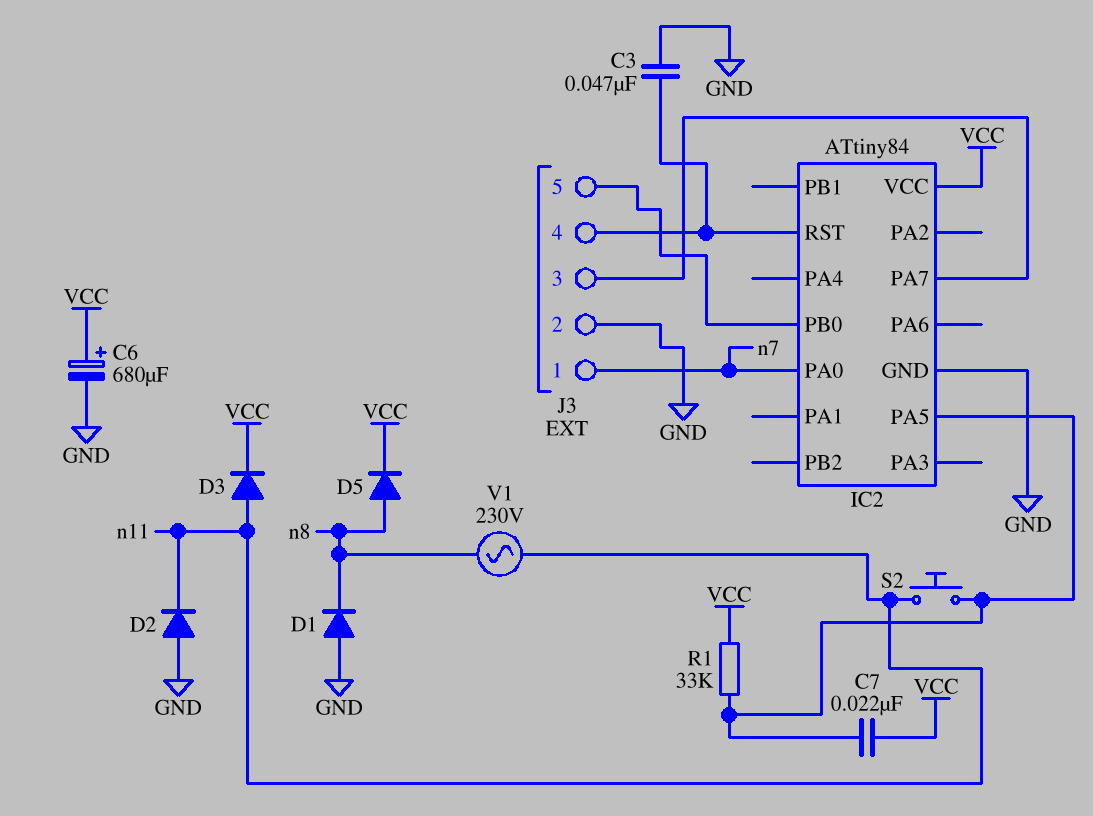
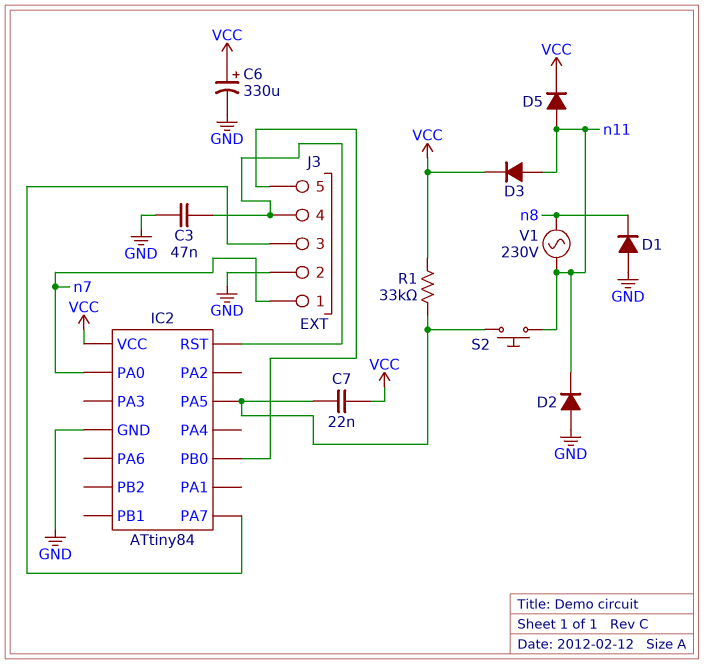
C6: 680uF (plus VCC, minus GND) -> 330uF (plus VCC, minus GND)
D5: diode (A n8, K VCC) -> diode (A n11, K VCC)

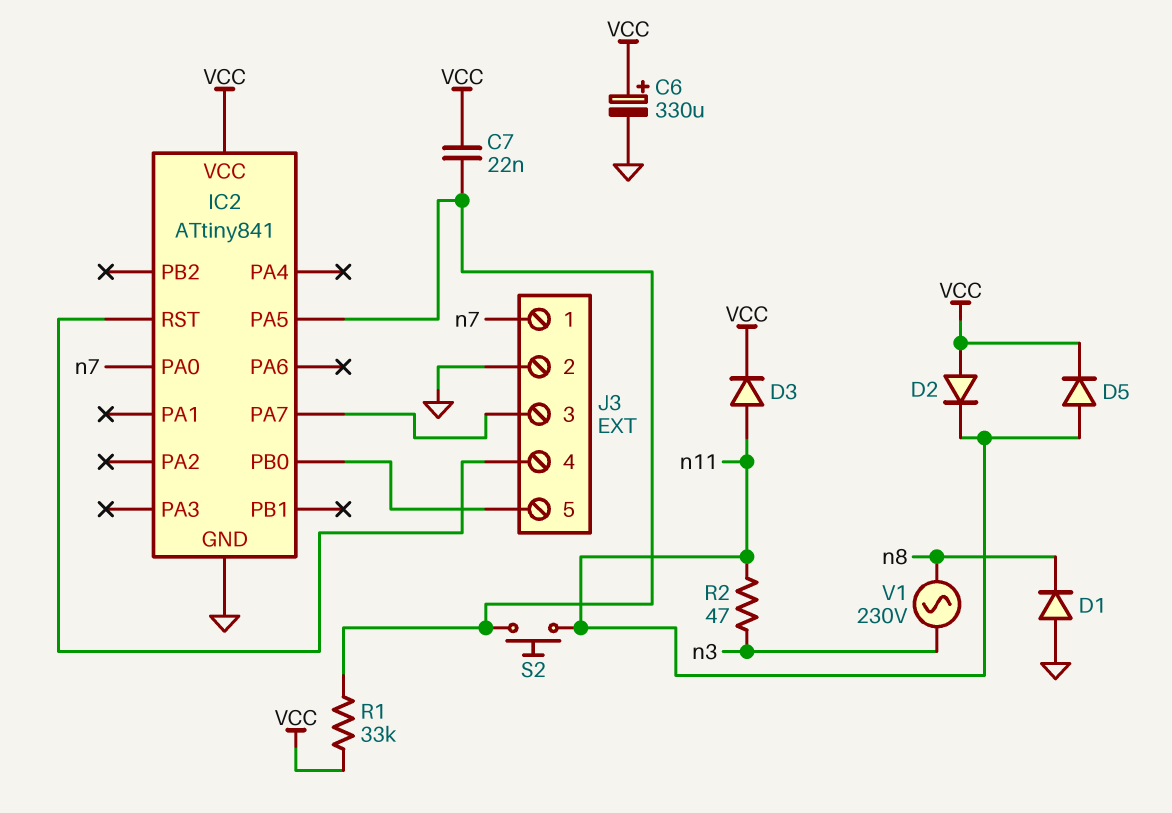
C3: 47nF (GND, IC2/RST) -> none
D2: diode (A GND, K n11) -> diode (A VCC, K n11)
IC2: ATtiny84 -> ATtiny841
R2: none -> 47 (n3, n11)
V1: AC 230V (n8, n11) -> AC 230V (n3, n8)

